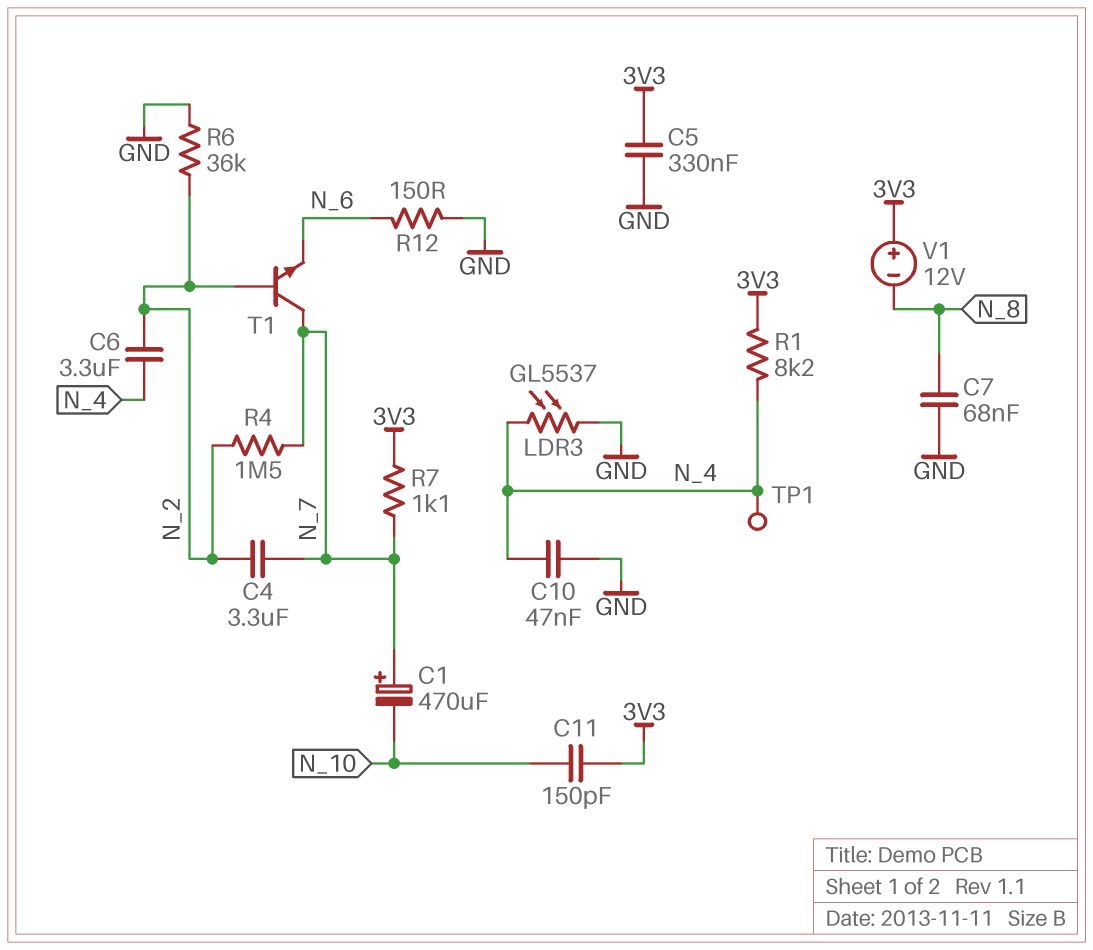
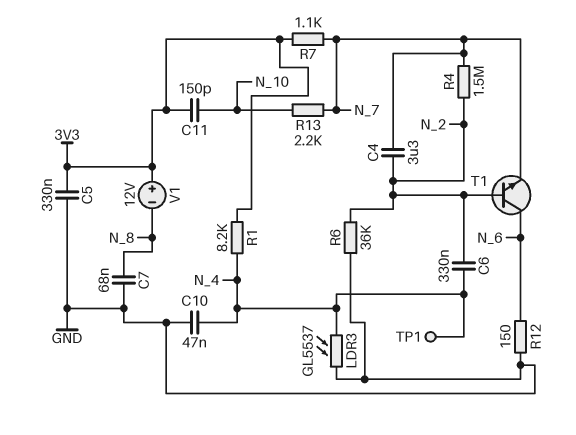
C1: 470uF (plus N_7, minus N_10) -> none
C6: 3.3uF (N_2, N_4) -> 330nF (N_2, N_4)
R13: none -> 2.2k (N_7, N_10)
T1: NPN (B N_2, C N_7, E N_6) -> NPN (B N_2, C N_6, E N_7)

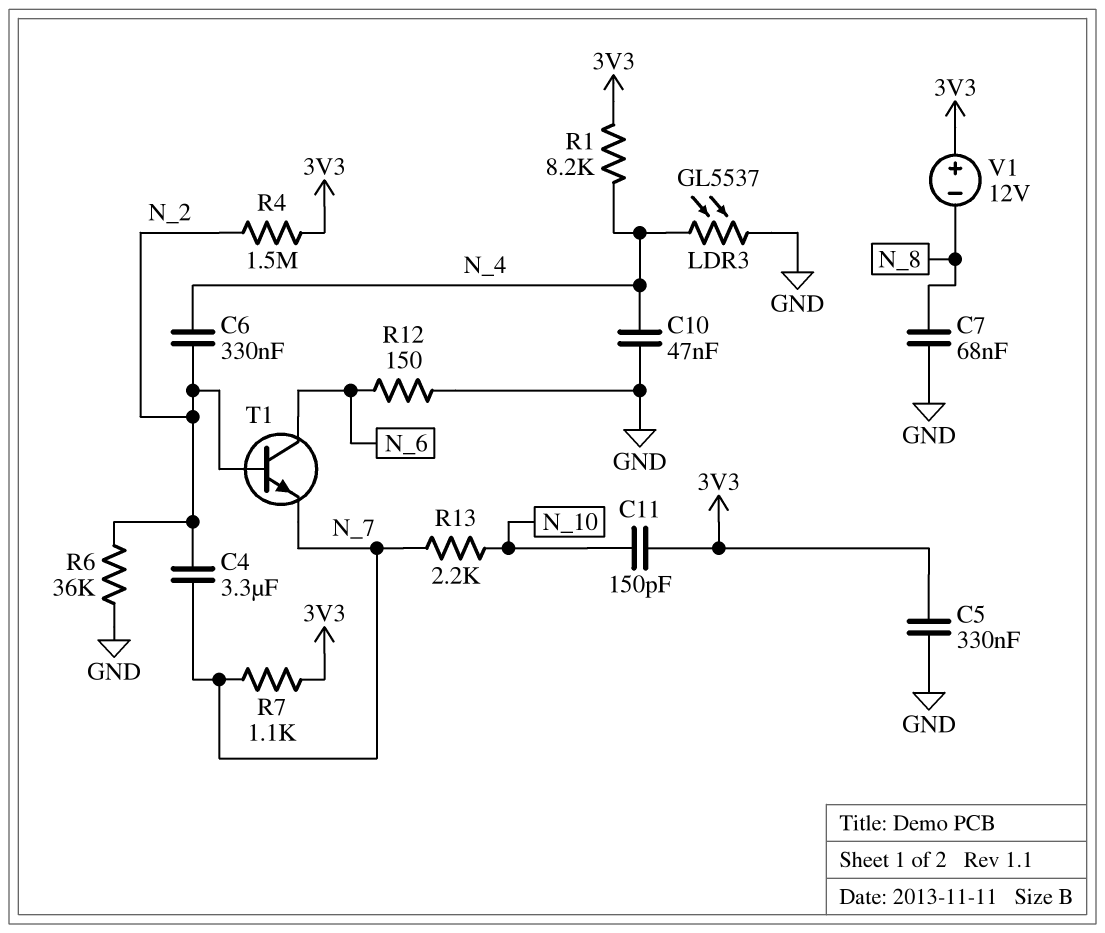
R4: 1.5M (N_2, N_7) -> 1.5M (3V3, N_2)
TP1: test point (N_4) -> none

